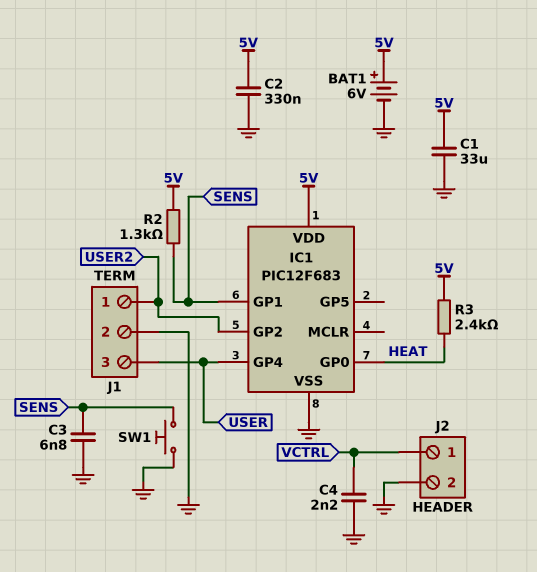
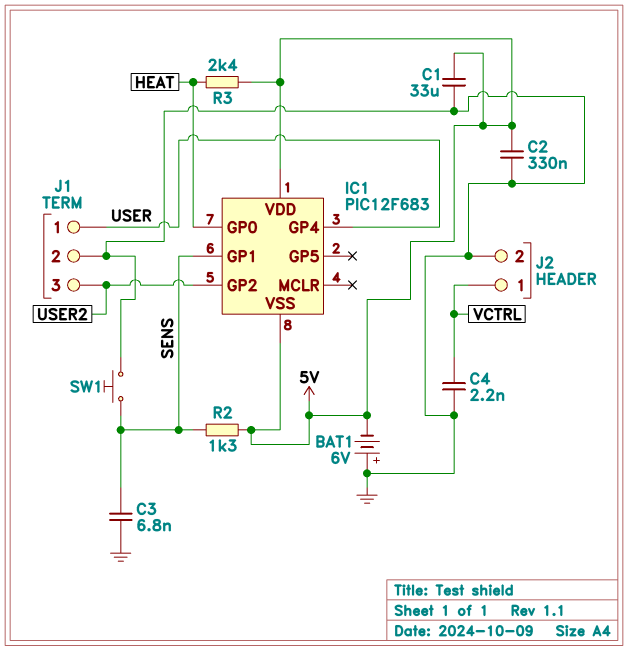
BAT1: 6V (plus 5V, minus GND) -> 6V (plus GND, minus 5V)
IC1 pin VSS: GND -> 5V
J1 pin 1: USER2 -> USER
J1 pin 3: USER -> USER2

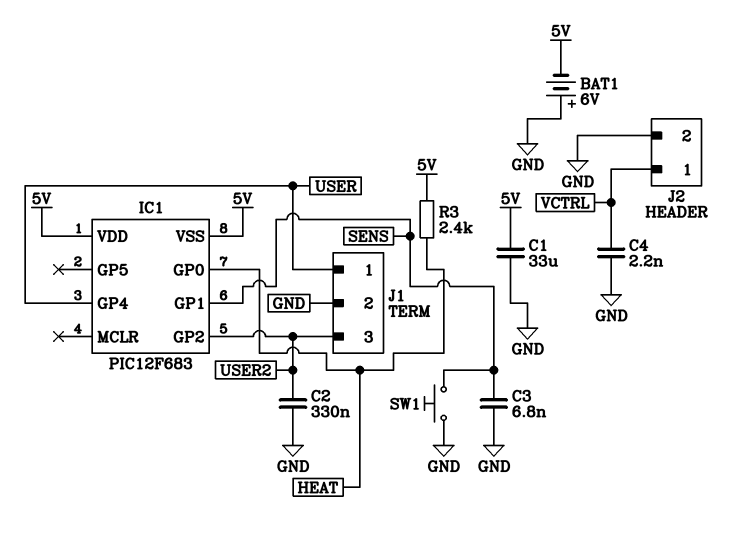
C2: 330nF (5V, GND) -> 330nF (GND, USER2)
R2: 1.3k (5V, SENS) -> none

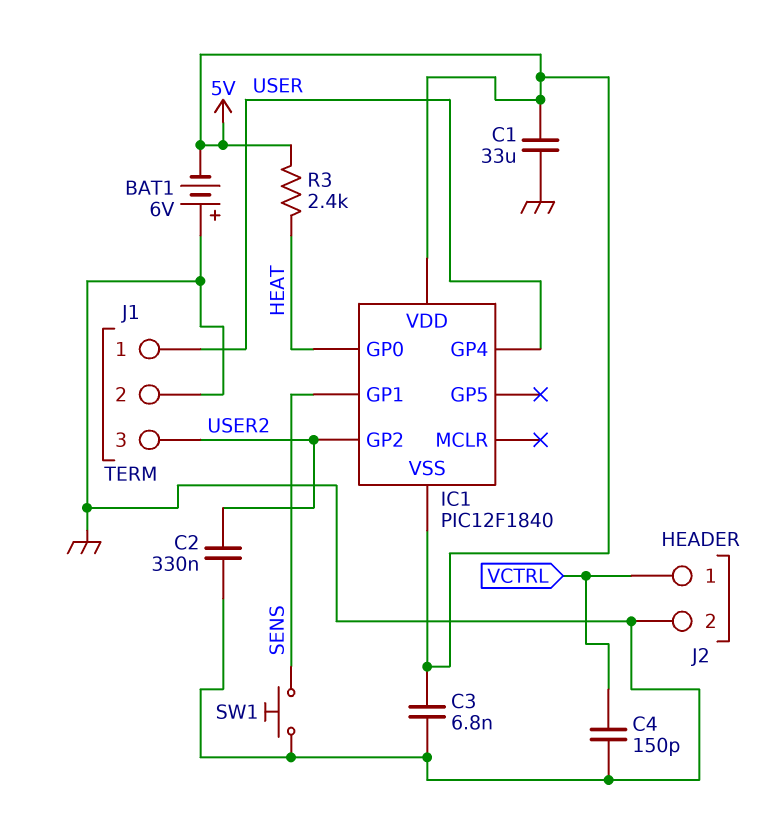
C3: 6.8nF (GND, SENS) -> 6.8nF (5V, GND)
C4: 2.2nF (GND, VCTRL) -> 150pF (GND, VCTRL)
IC1: PIC12F683 -> PIC12F1840

